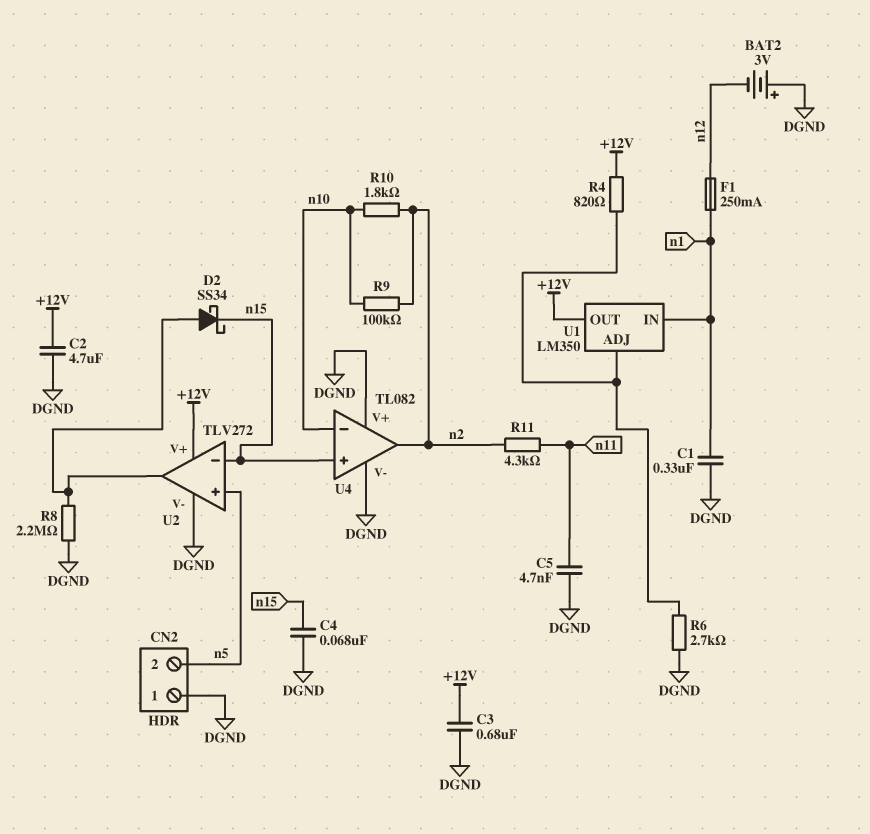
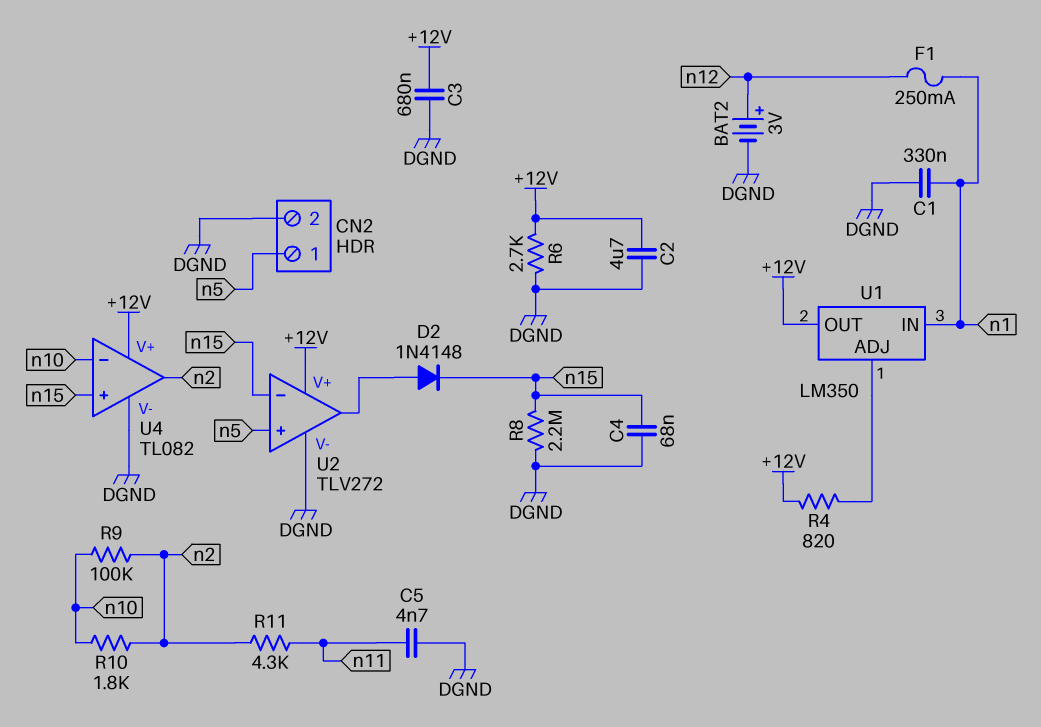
BAT2: 3V (plus DGND, minus n12) -> 3V (plus n12, minus DGND)
CN2 pin 1: DGND -> n5
CN2 pin 2: n5 -> DGND
D2: schottky SS34 (A U2/out, K n15) -> diode 1N4148 (A U2/out, K n15)
R6: 2.7k (DGND, U1/ADJ) -> 2.7k (+12V, DGND)
R8: 2.2M (DGND, U2/out) -> 2.2M (DGND, n15)
U4 pin V+: DGND -> +12V

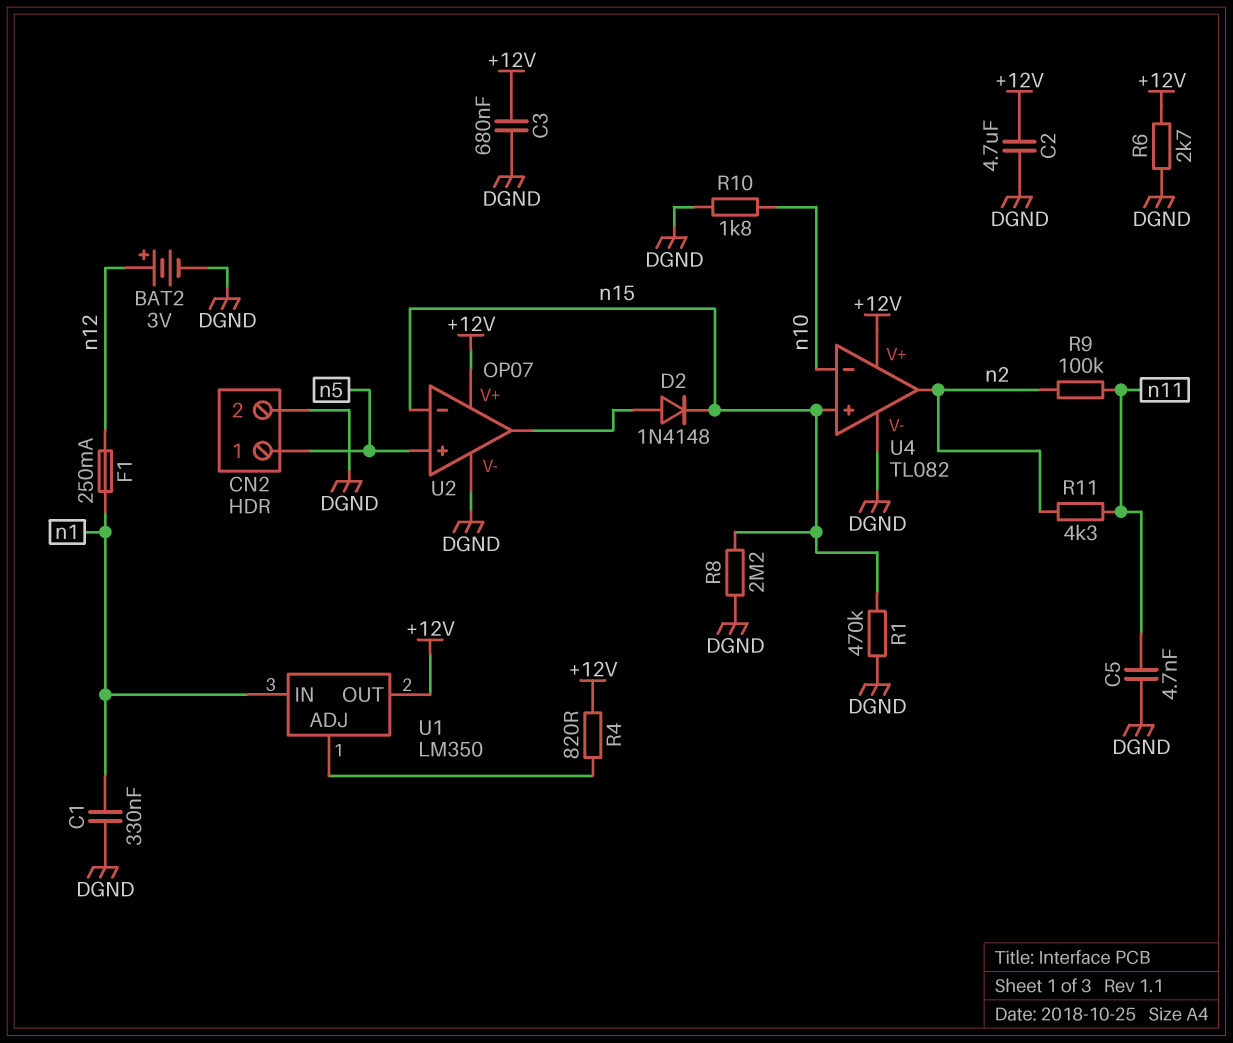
C4: 68nF (DGND, n15) -> none
R1: none -> 470k (DGND, n15)
R9: 100k (n2, n10) -> 100k (n2, n11)
R10: 1.8k (n2, n10) -> 1.8k (DGND, n10)
U2: TLV272 -> OP07

